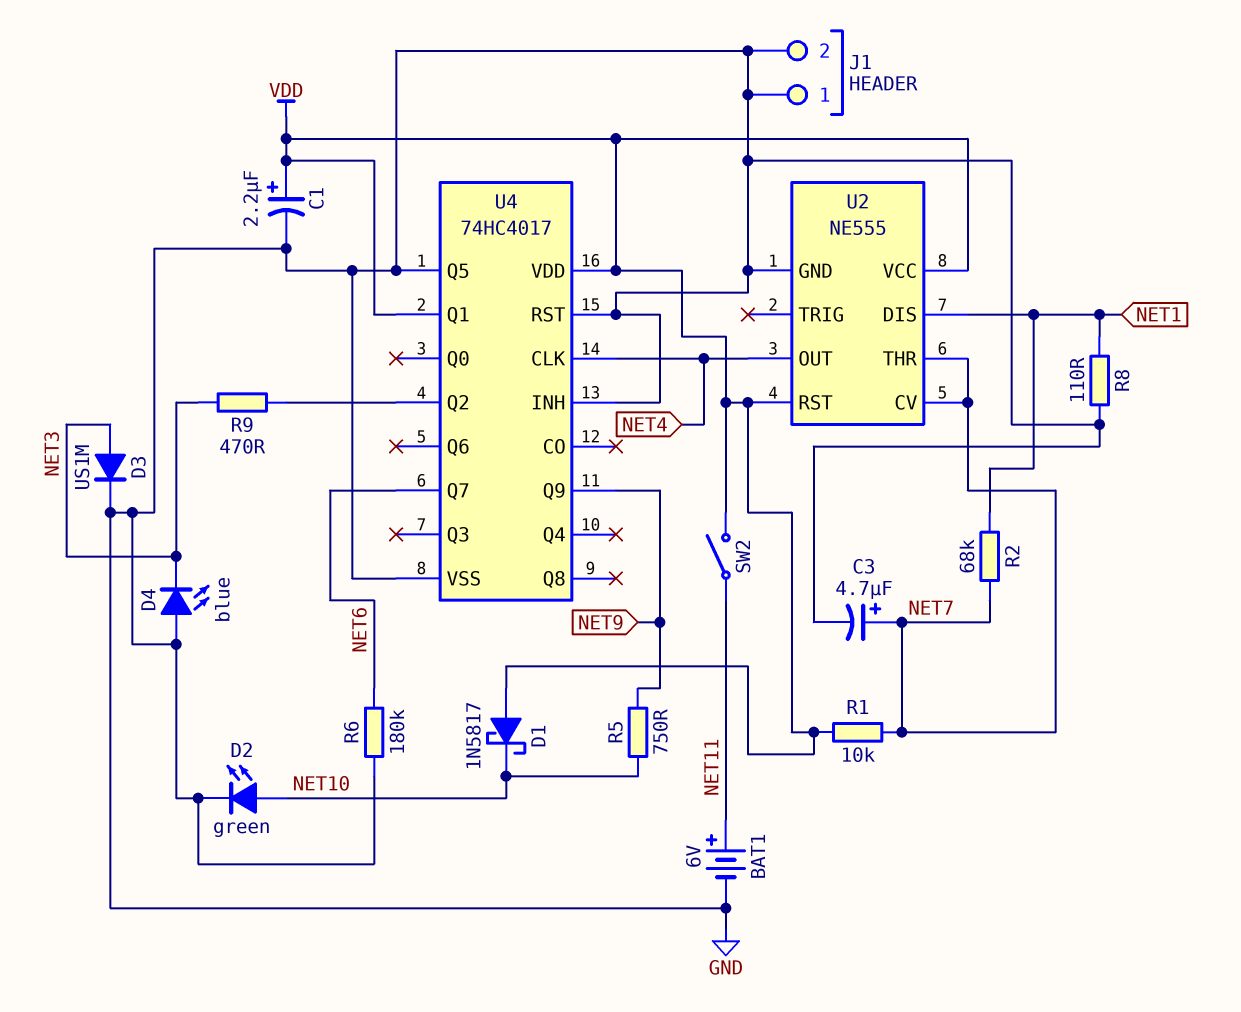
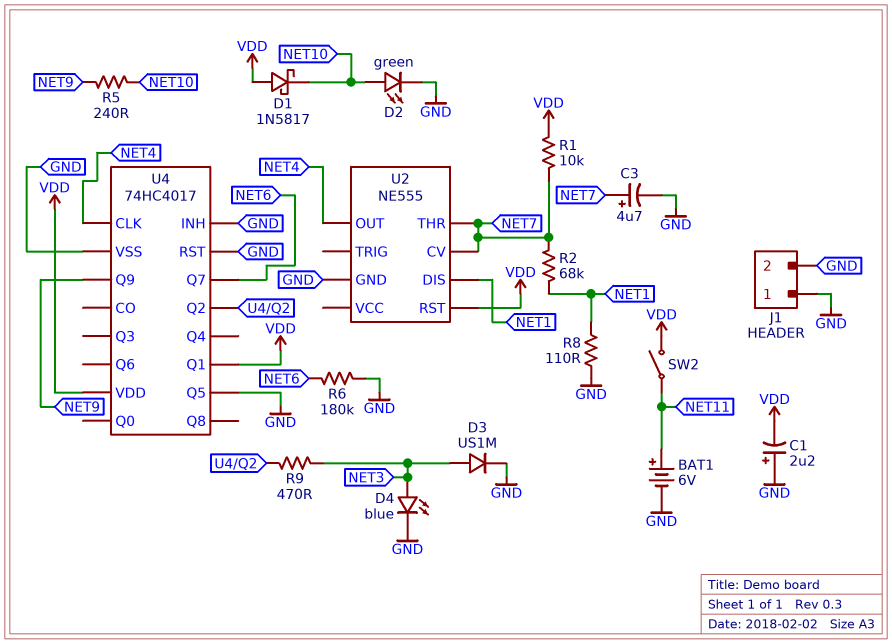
C1: 2.2uF (plus VDD, minus GND) -> 2.2uF (plus GND, minus VDD)
D4: LED blue (A GND, K NET3) -> LED blue (A NET3, K GND)
R5: 750 (NET9, NET10) -> 240 (NET9, NET10)
U2 pin VCC: VDD -> none

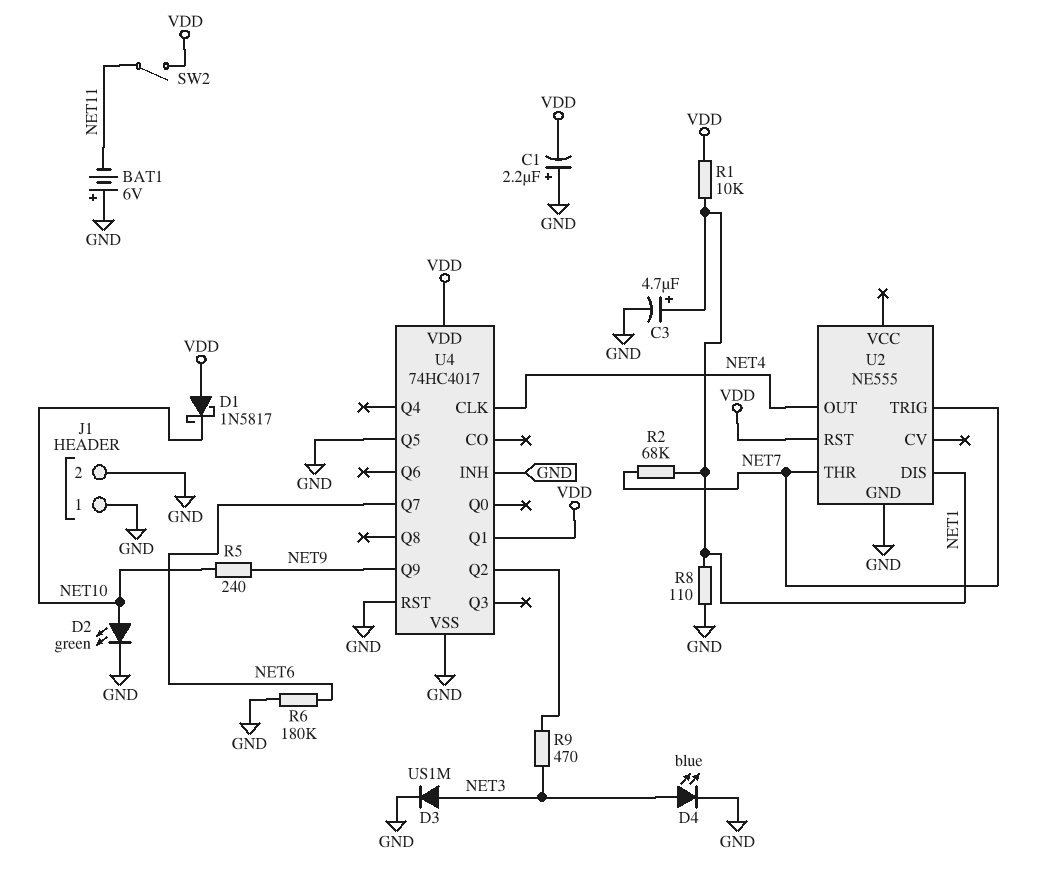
BAT1: 6V (plus NET11, minus GND) -> 6V (plus GND, minus NET11)
C3: 4.7uF (plus NET7, minus GND) -> 4.7uF (plus NET1, minus GND)
R1: 10k (NET7, VDD) -> 10k (NET1, VDD)
U2 pin CV: NET7 -> none
U2 pin TRIG: none -> NET7

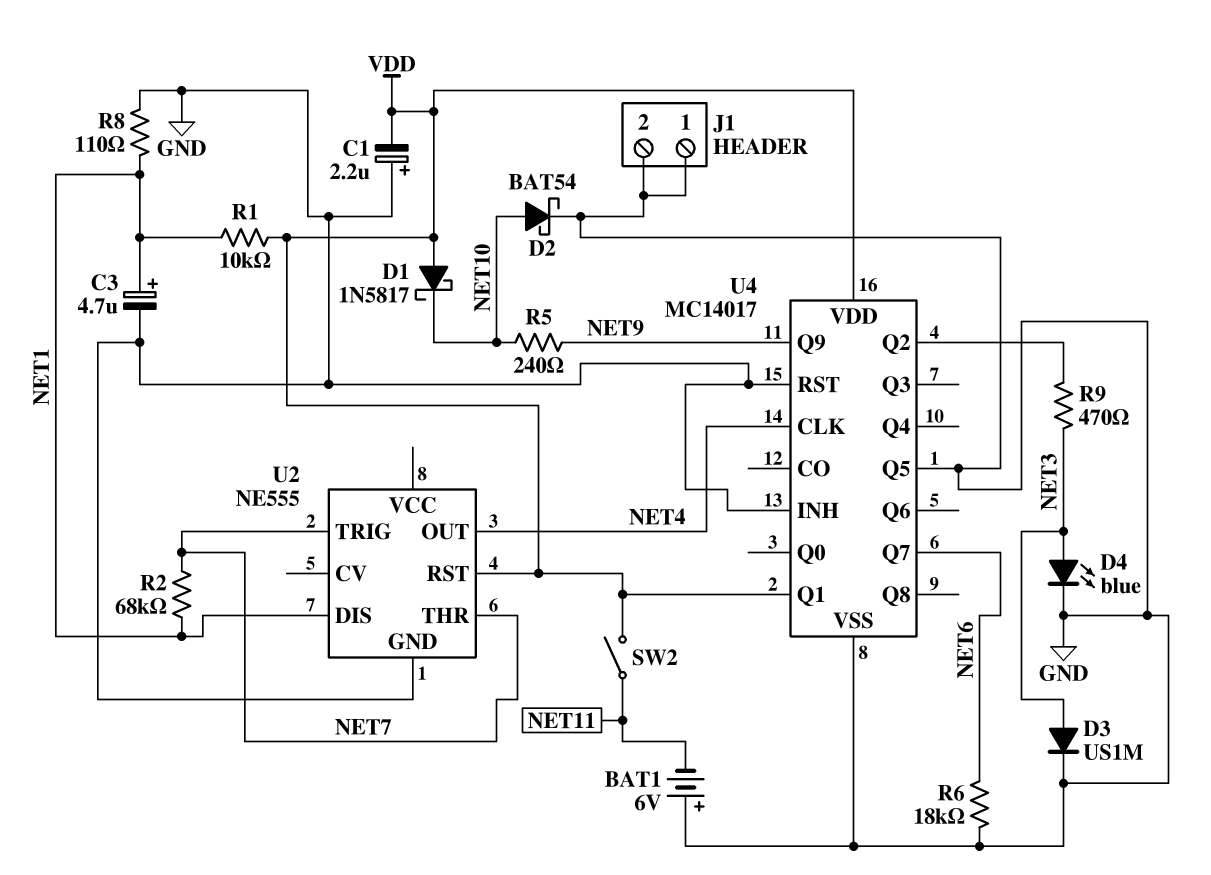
D2: LED green (A NET10, K GND) -> schottky BAT54 (A NET10, K GND)
R6: 180k (GND, NET6) -> 18k (GND, NET6)
U4: 74HC4017 -> MC14017

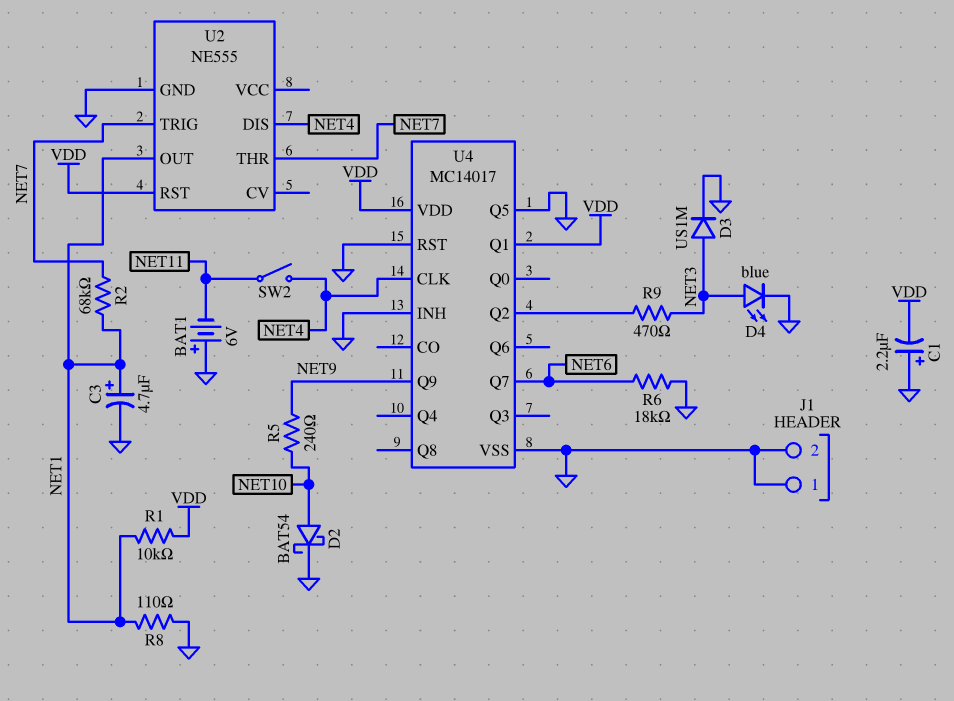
D1: schottky 1N5817 (A VDD, K NET10) -> none
SW2: switch (NET11, VDD) -> switch (NET4, NET11)
U2 pin DIS: NET1 -> NET4
U2 pin OUT: NET4 -> NET1

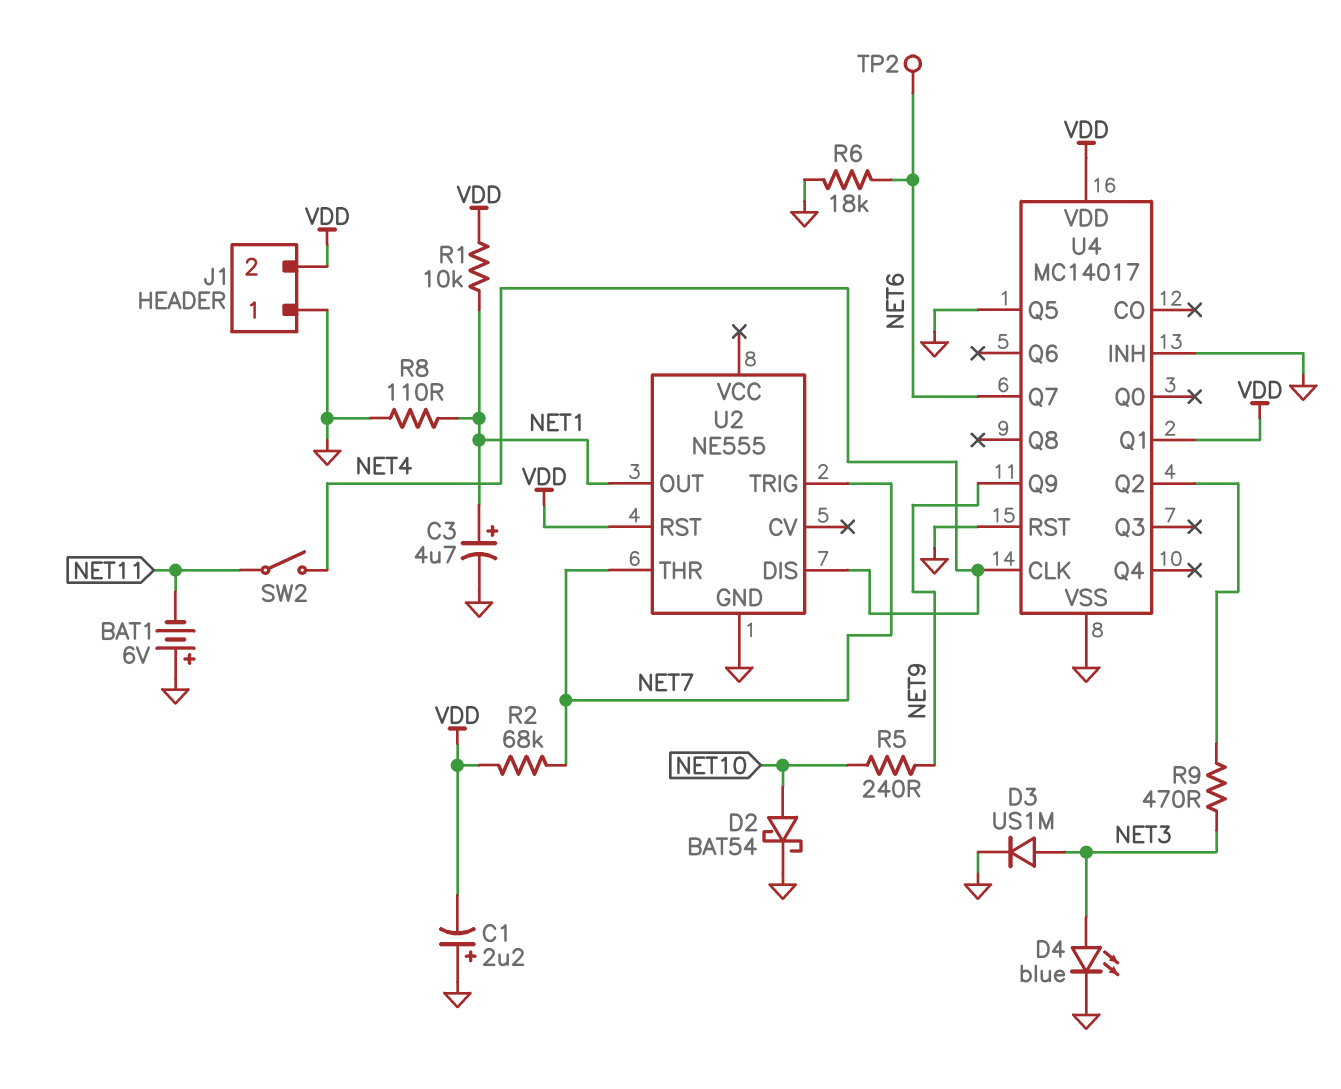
J1 pin 2: GND -> VDD
R2: 68k (NET1, NET7) -> 68k (NET7, VDD)
TP2: none -> test point (NET6)

